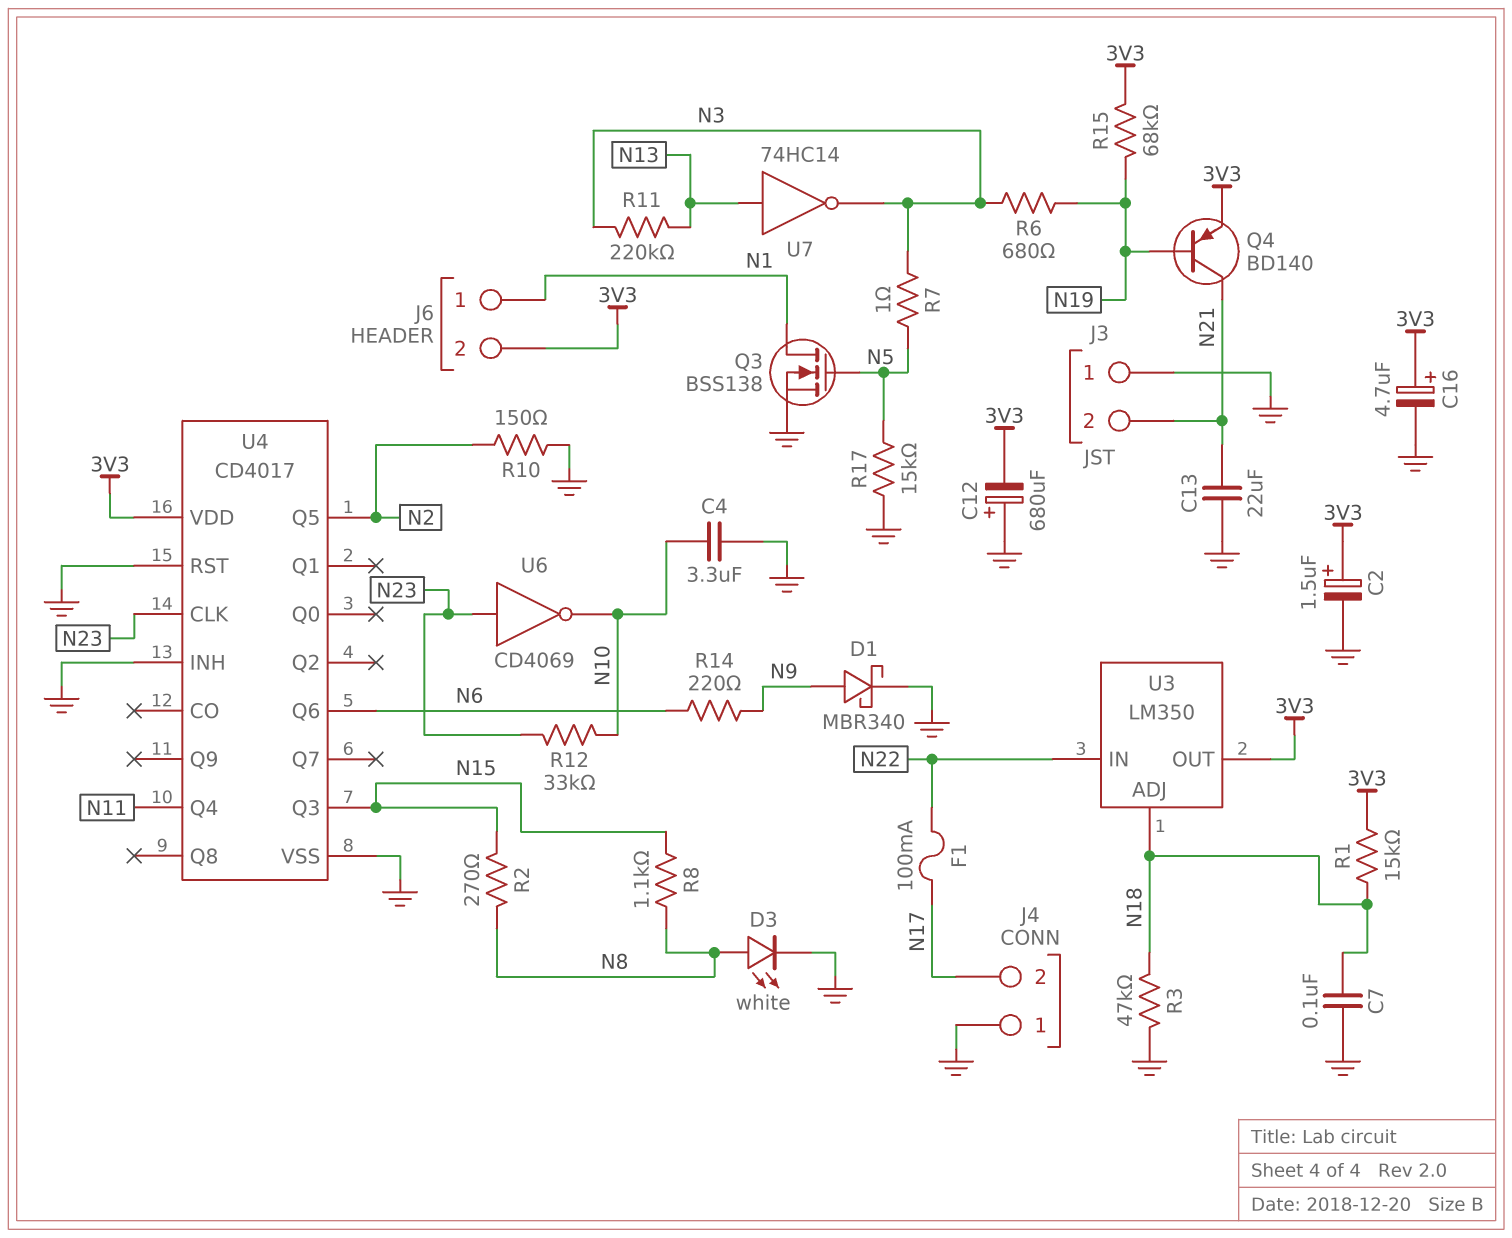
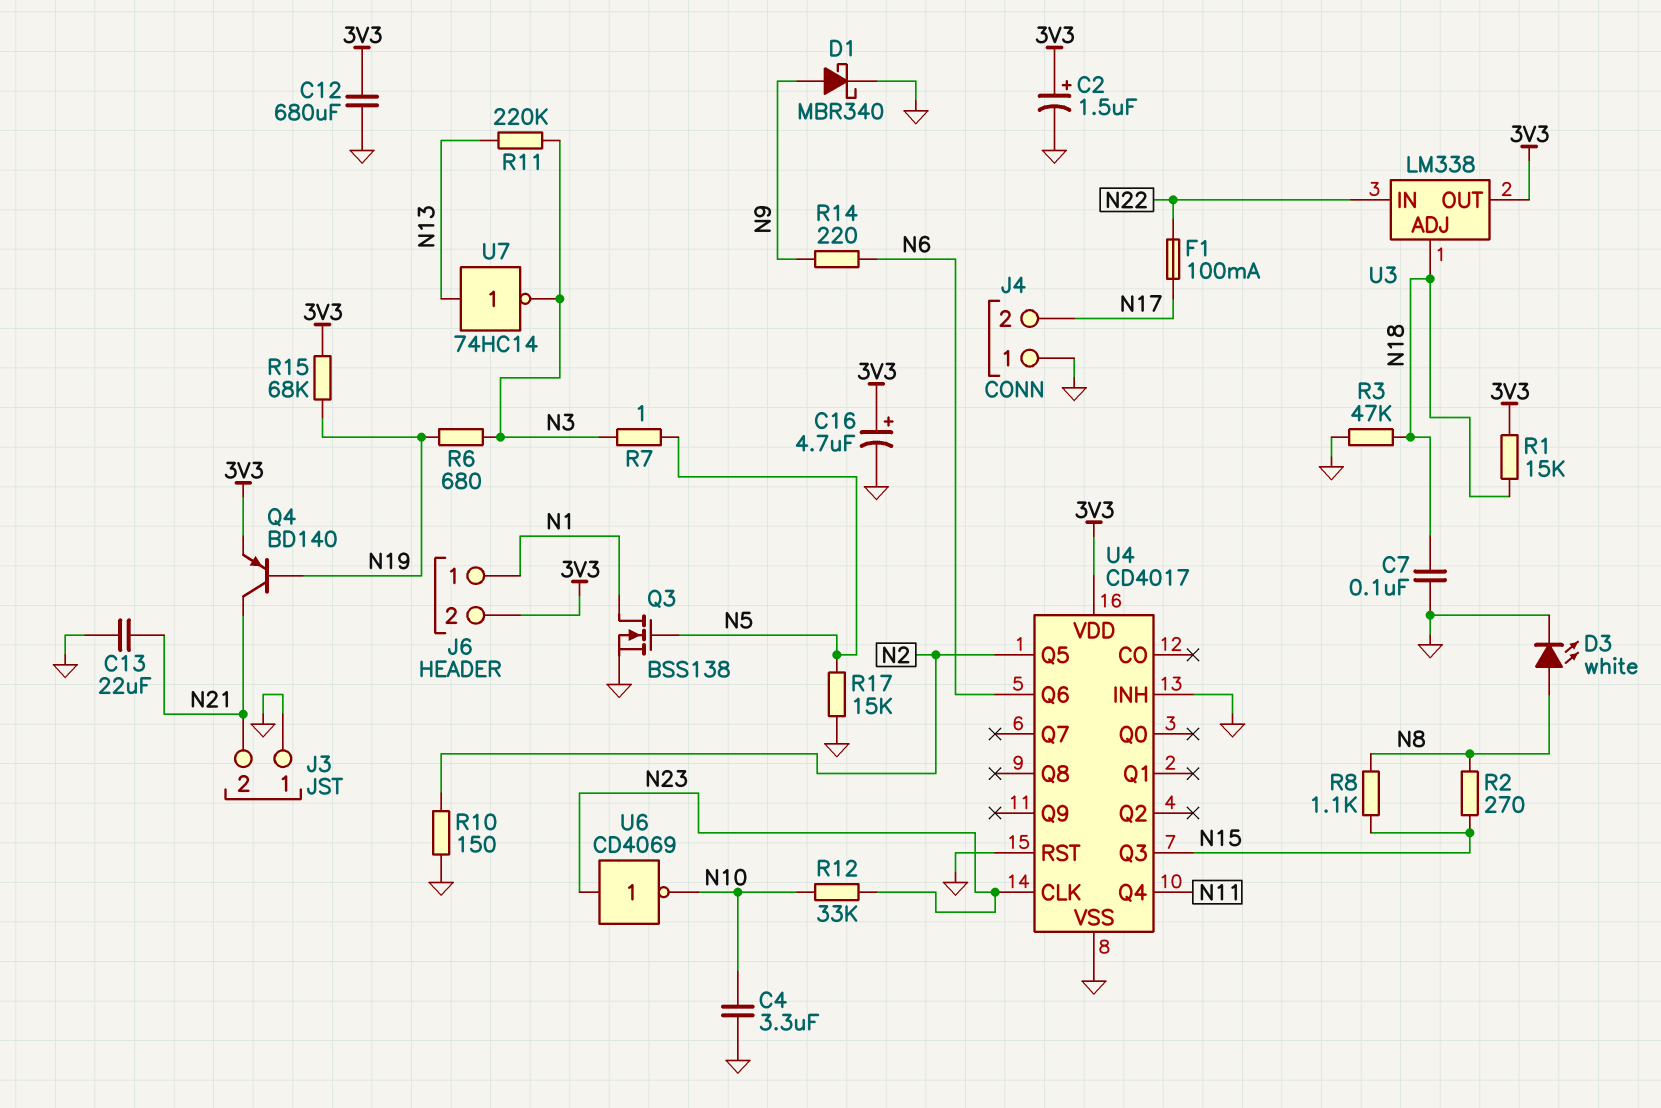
C12: 680uF (plus GND, minus 3V3) -> 680uF (3V3, GND)
U3: LM350 -> LM338

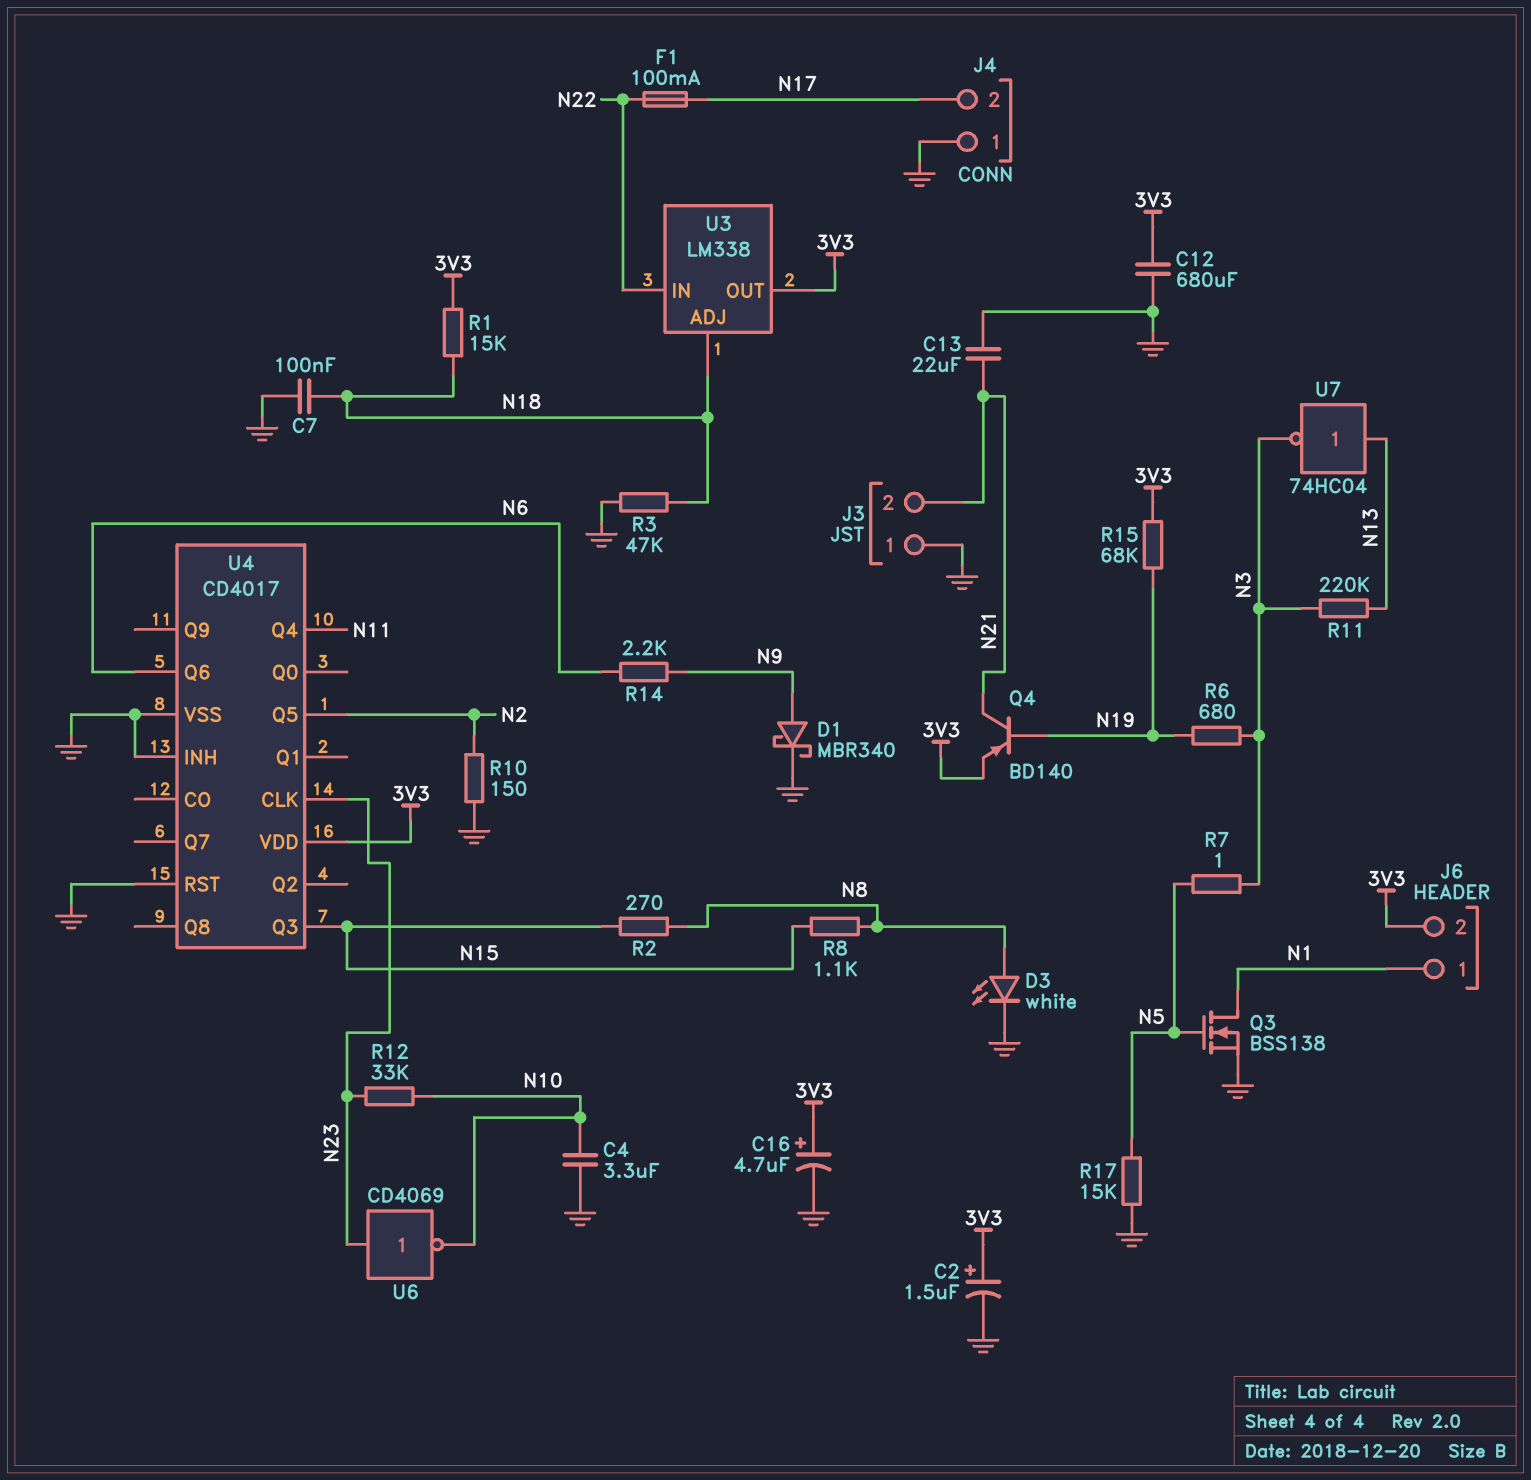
R14: 220 (N6, N9) -> 2.2k (N6, N9)
U7: NOT 74HC14 (in N13, out N3) -> NOT 74HC04 (in N13, out N3)

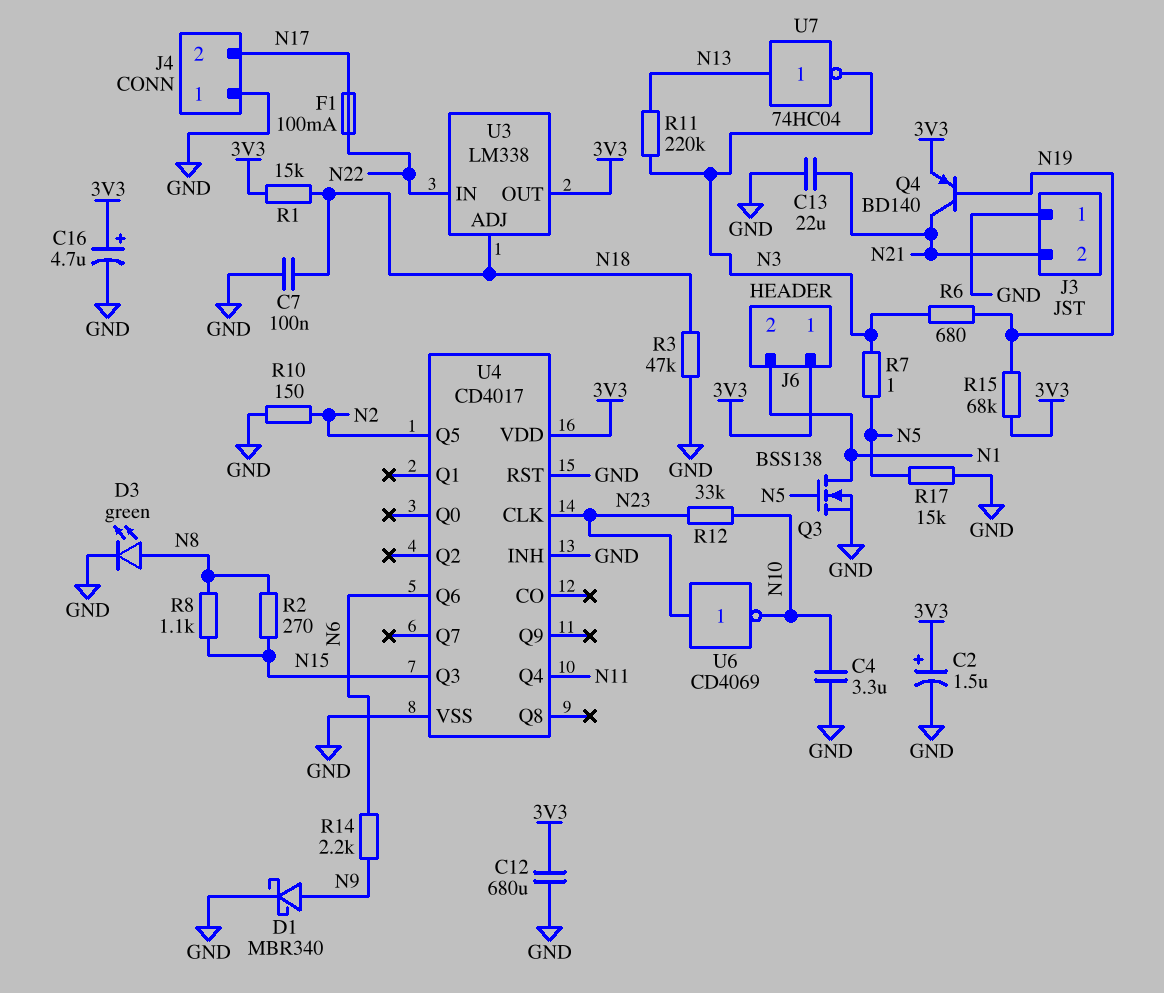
D3: LED white (A N8, K GND) -> LED green (A N8, K GND)
J6 pin 1: N1 -> 3V3
J6 pin 2: 3V3 -> N1

